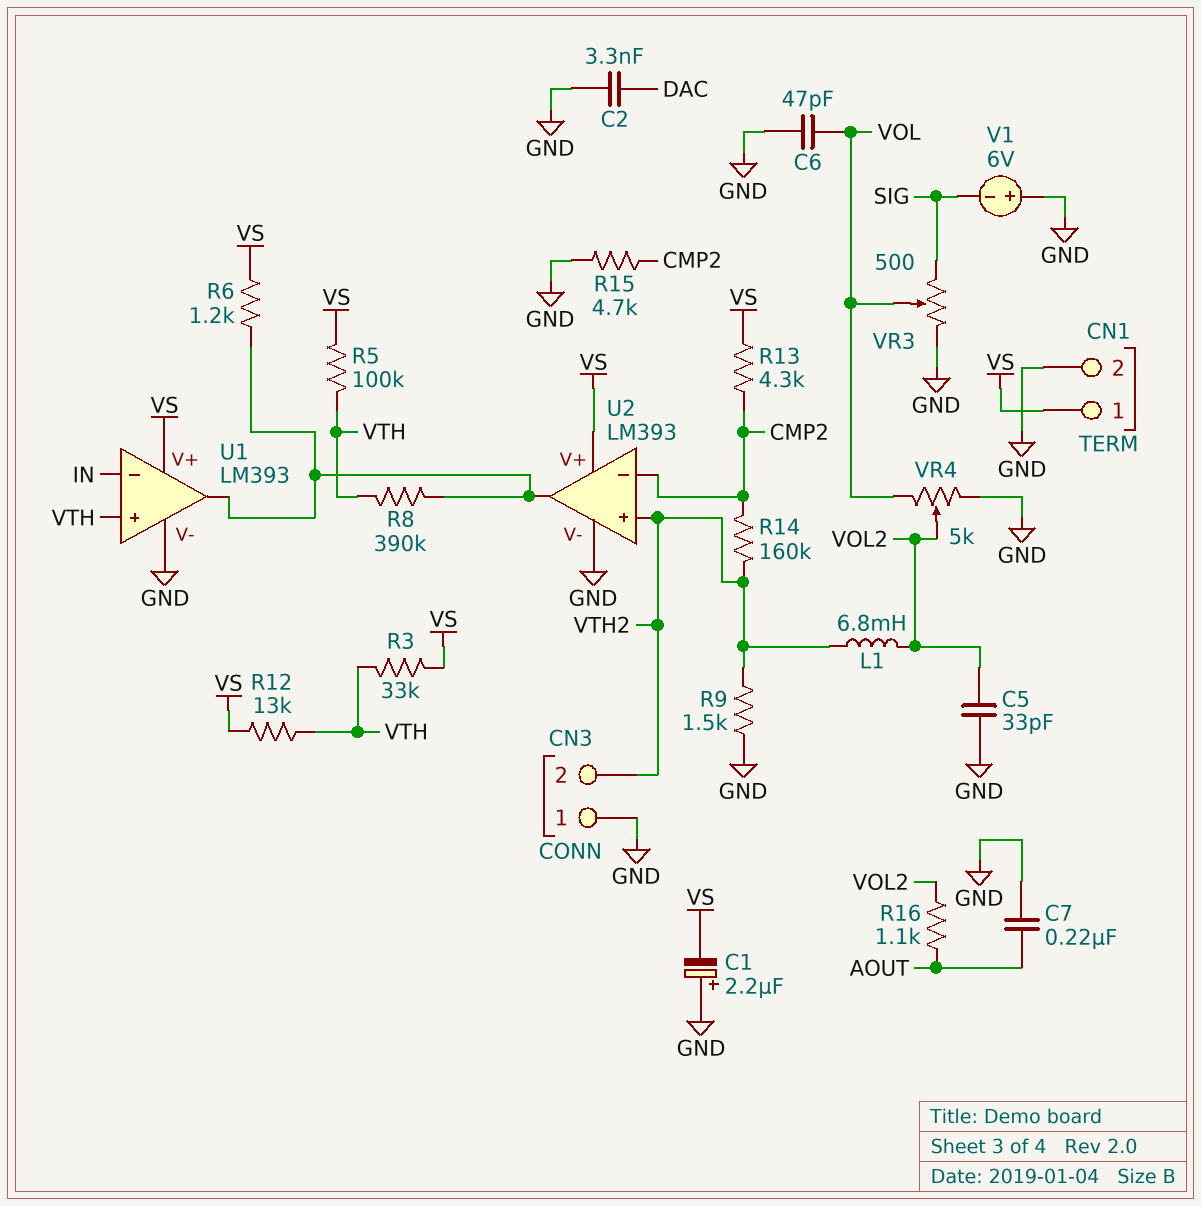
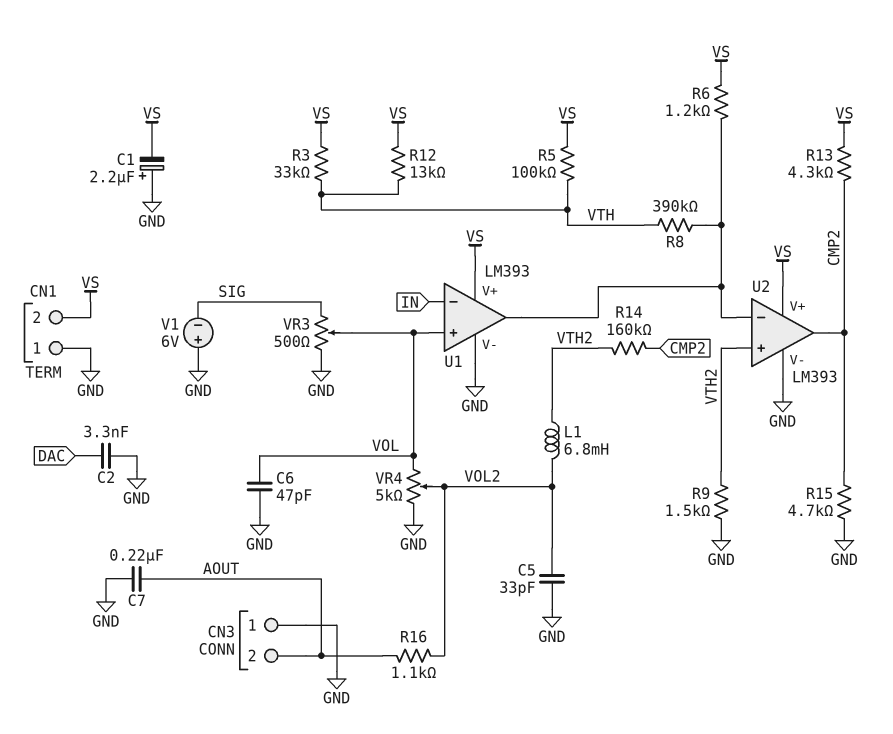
CN1 pin 1: VS -> GND
CN1 pin 2: GND -> VS
CN3 pin 2: VTH2 -> AOUT
U1 pin in+: VTH -> VOL
U2 pin in-: CMP2 -> U1/out
U2 pin out: U1/out -> CMP2

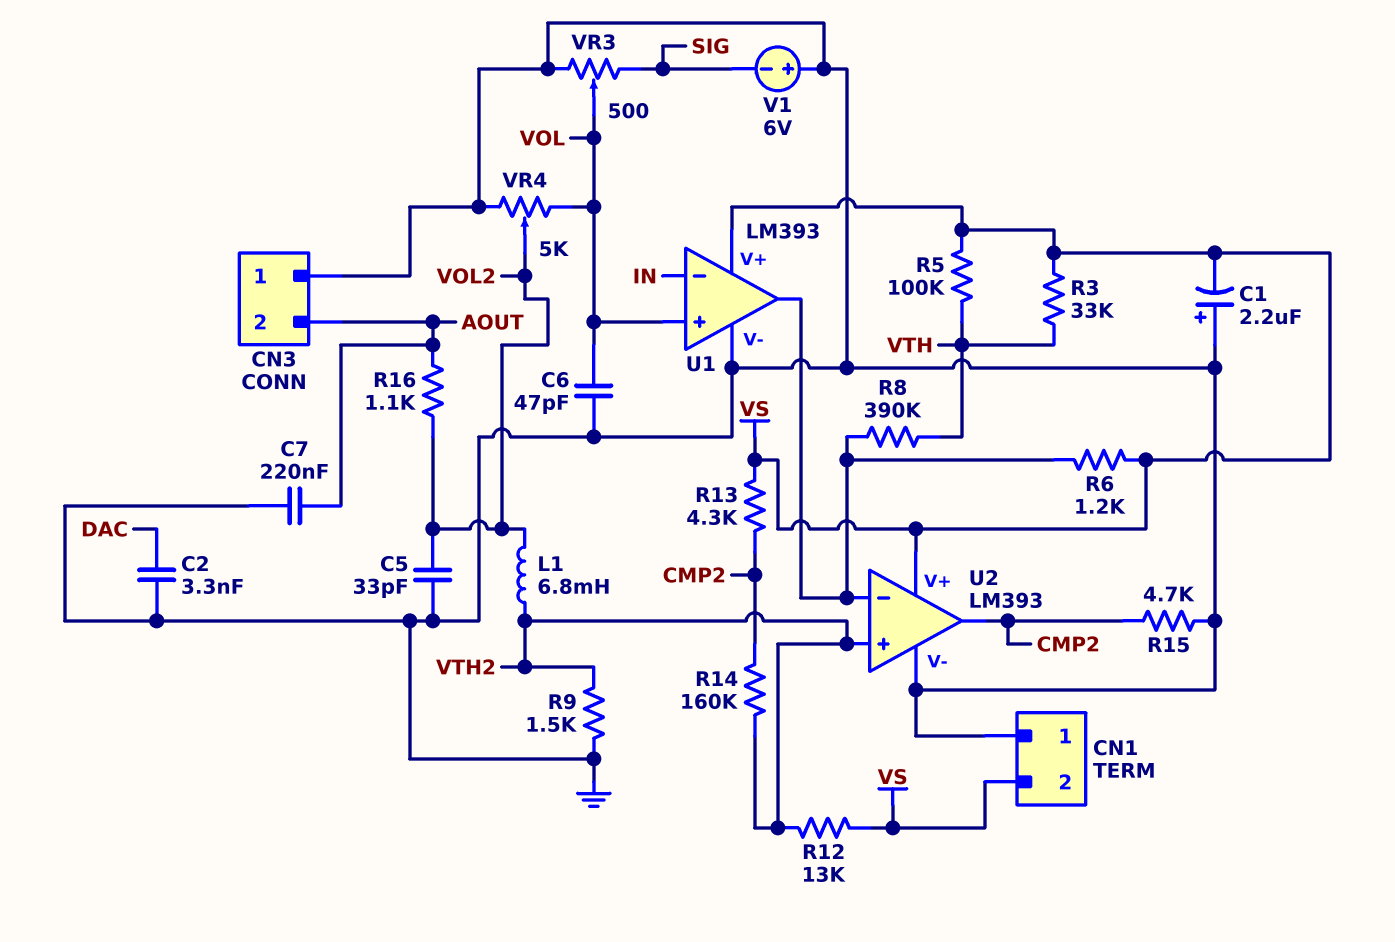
R12: 13k (VS, VTH) -> 13k (VS, VTH2)

